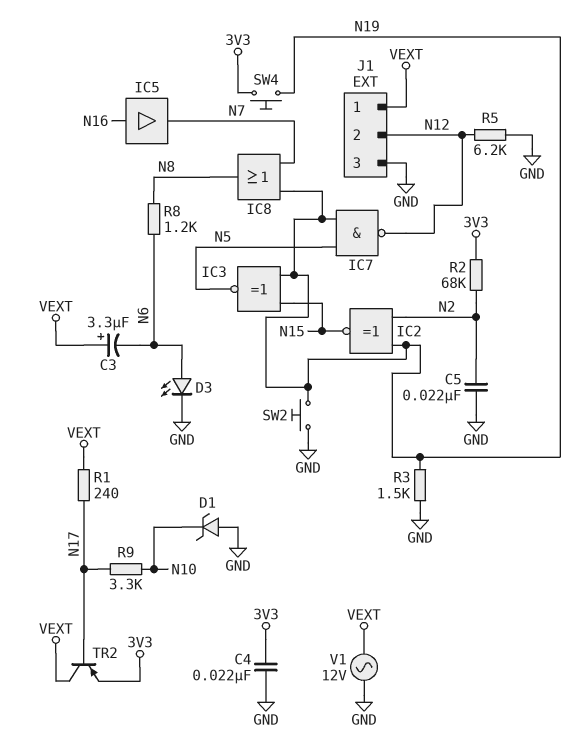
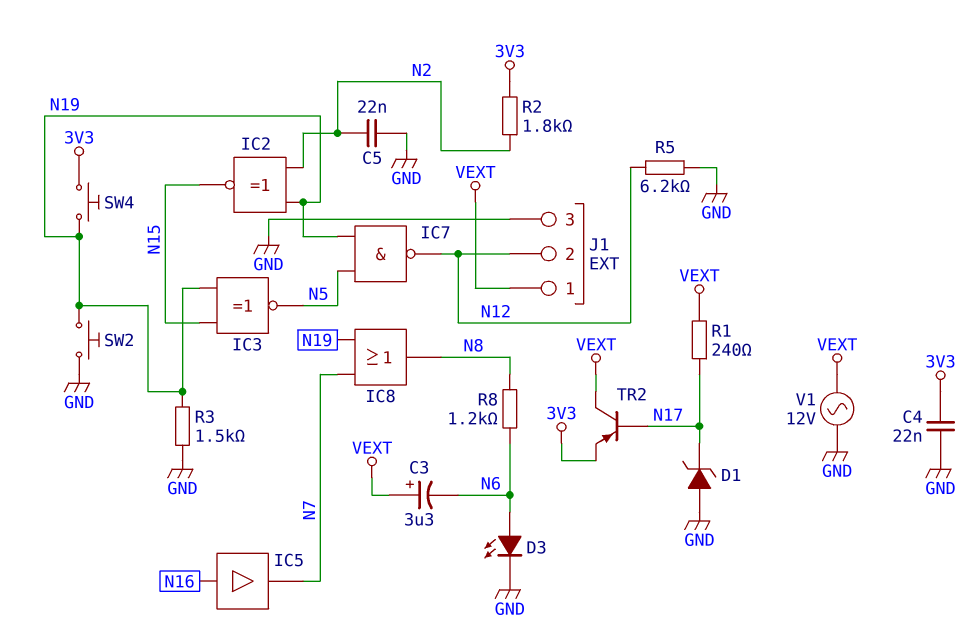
D1: zener (A GND, K N10) -> zener (A GND, K N17)
R2: 68k (3V3, N2) -> 1.8k (3V3, N2)
R9: 3.3k (N10, N17) -> none

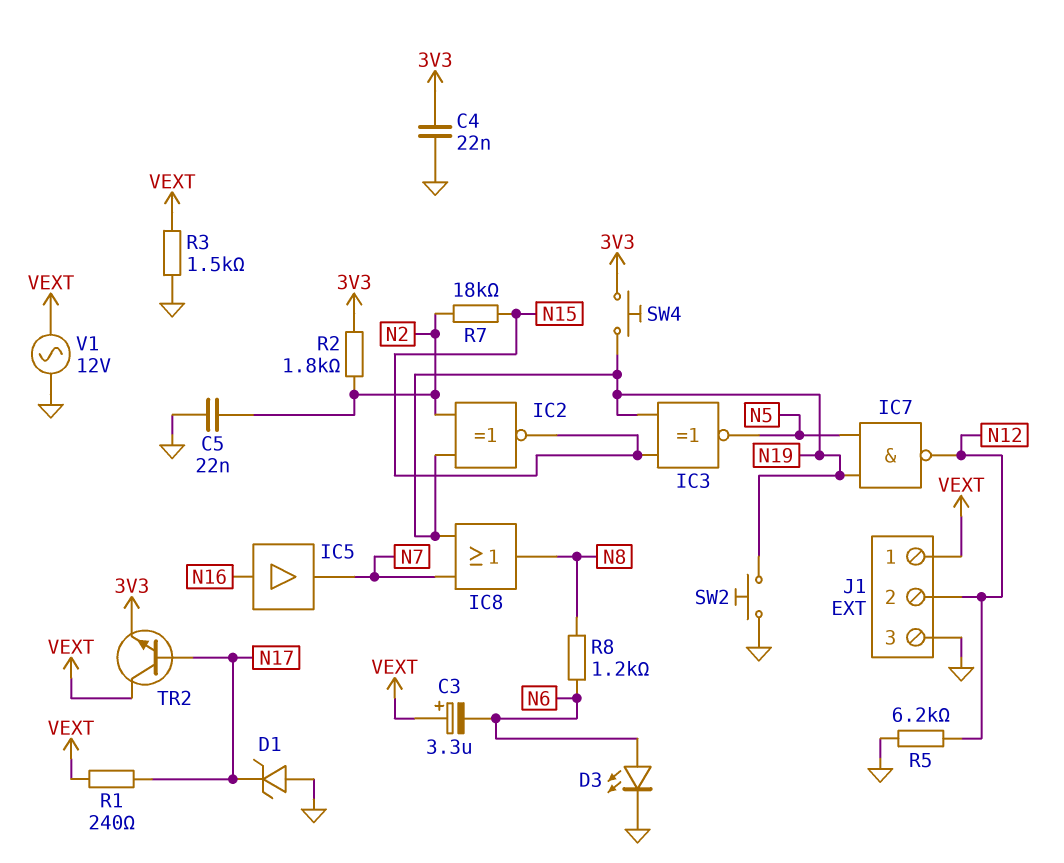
R3: 1.5k (GND, N19) -> 1.5k (GND, VEXT)
R7: none -> 18k (N2, N15)
TR2: PNP (B N17, C VEXT, E 3V3) -> NPN (B N17, C VEXT, E 3V3)

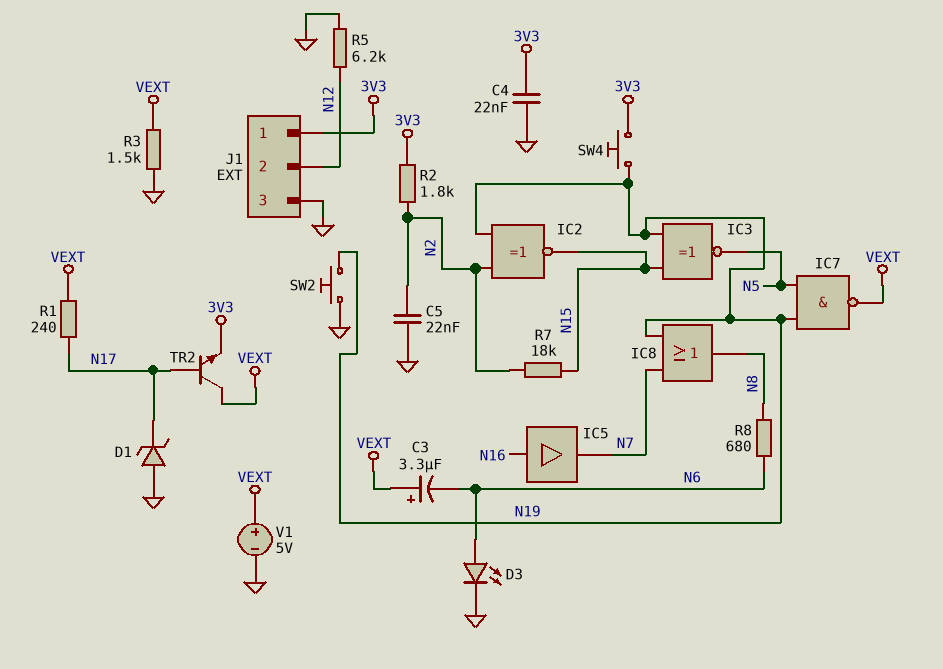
IC7: NAND (in N5, in N19, out N12) -> NAND (in N5, in N19, out VEXT)
J1 pin 1: VEXT -> 3V3
R8: 1.2k (N6, N8) -> 680 (N6, N8)
V1: AC 12V (GND, VEXT) -> 5V (plus VEXT, minus GND)

